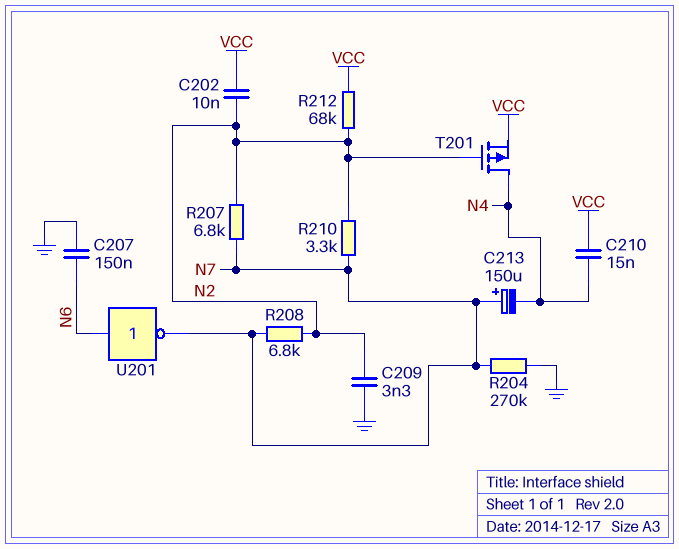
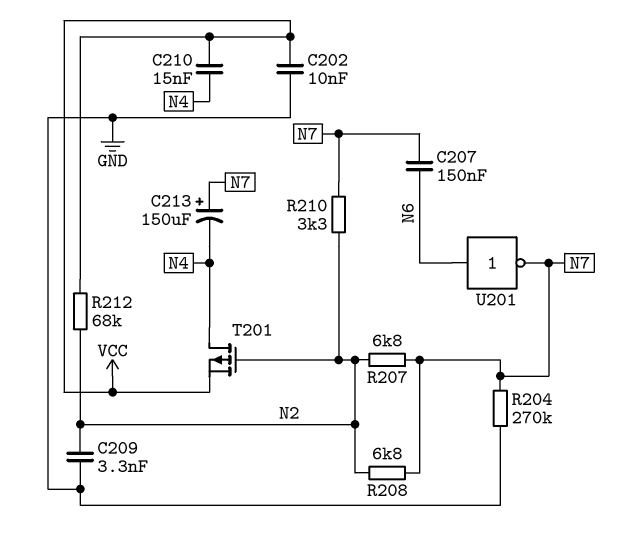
C202: 10nF (N2, VCC) -> 10nF (GND, VCC)
C207: 150nF (GND, N6) -> 150nF (N6, N7)

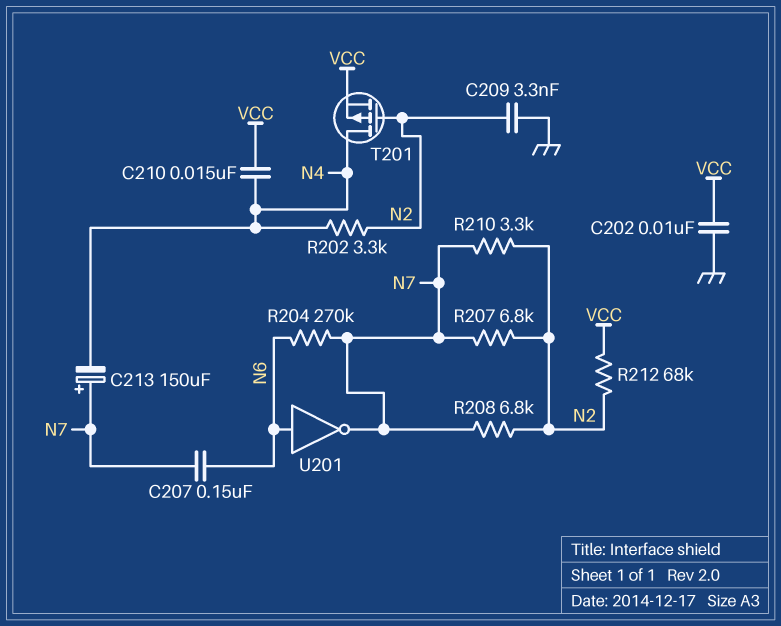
R202: none -> 3.3k (N2, N4)
R204: 270k (GND, N7) -> 270k (N6, N7)

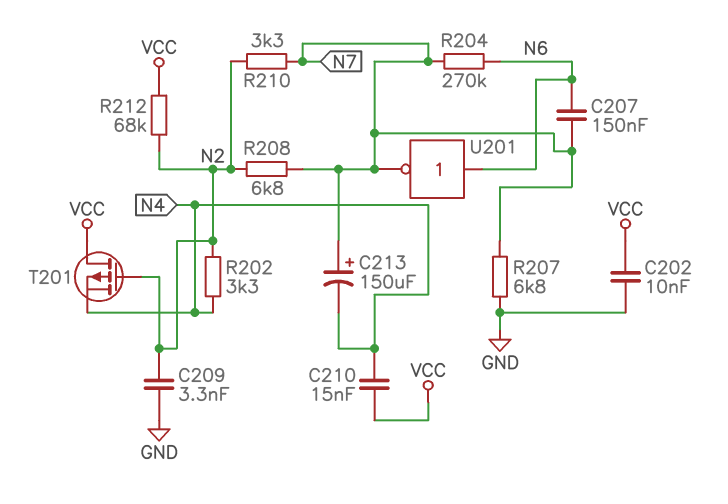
R207: 6.8k (N2, N7) -> 6.8k (GND, N7)
T201: PMOS (G N2, D N4, S VCC) -> PMOS (G N2, D VCC, S N4)

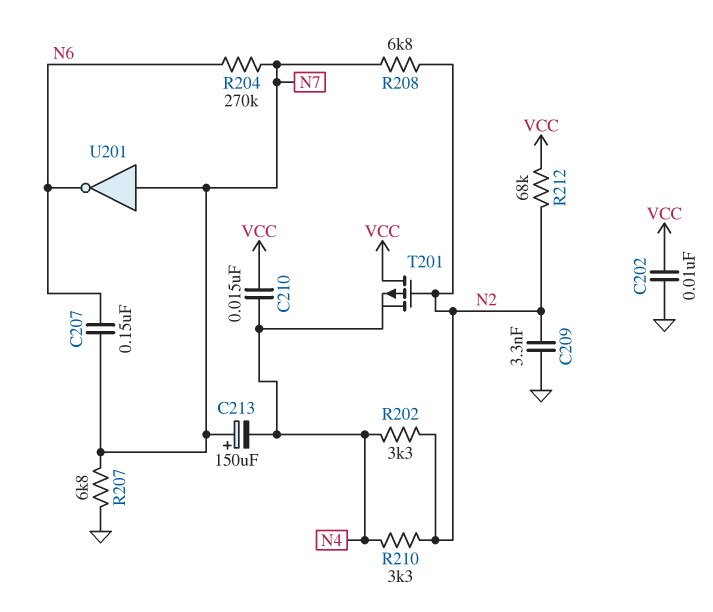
R210: 3.3k (N2, N7) -> 3.3k (N2, N4)
U201: NOT (in N6, out N7) -> NOT (in N7, out N6)

